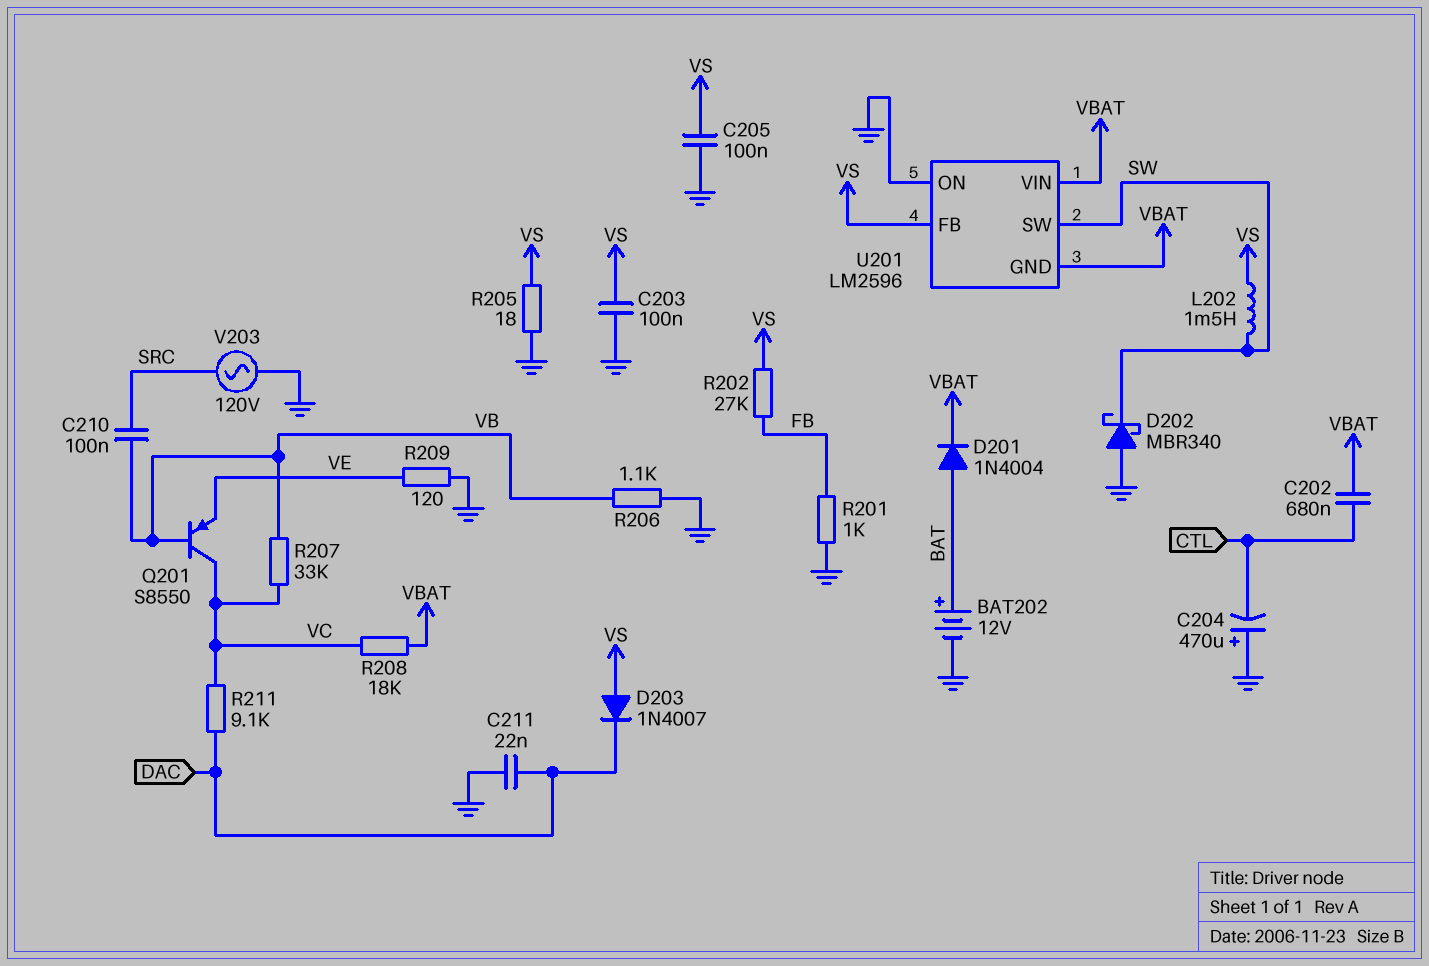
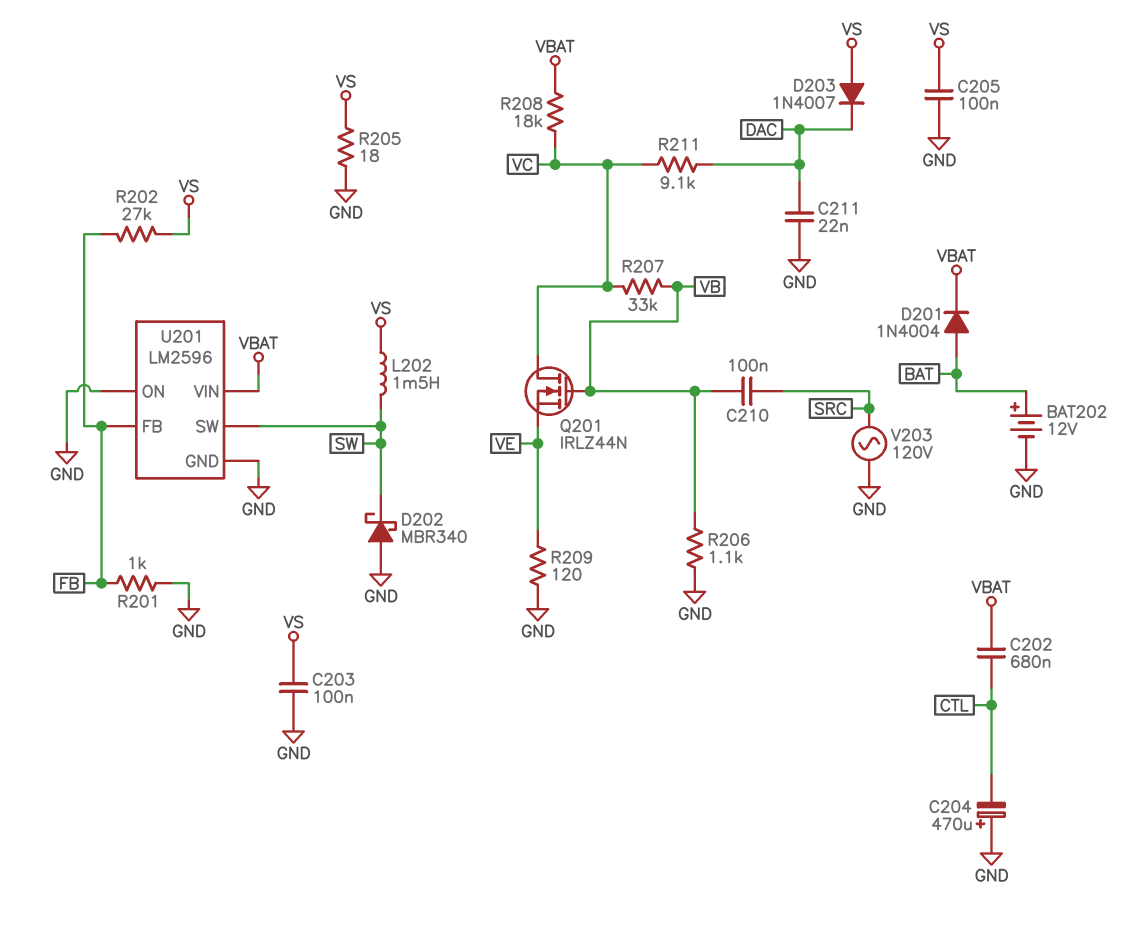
Q201: PNP S8550 (B VB, C VC, E VE) -> NMOS IRLZ44N (G VB, D VC, S VE)
U201 pin FB: VS -> FB
U201 pin GND: VBAT -> GND

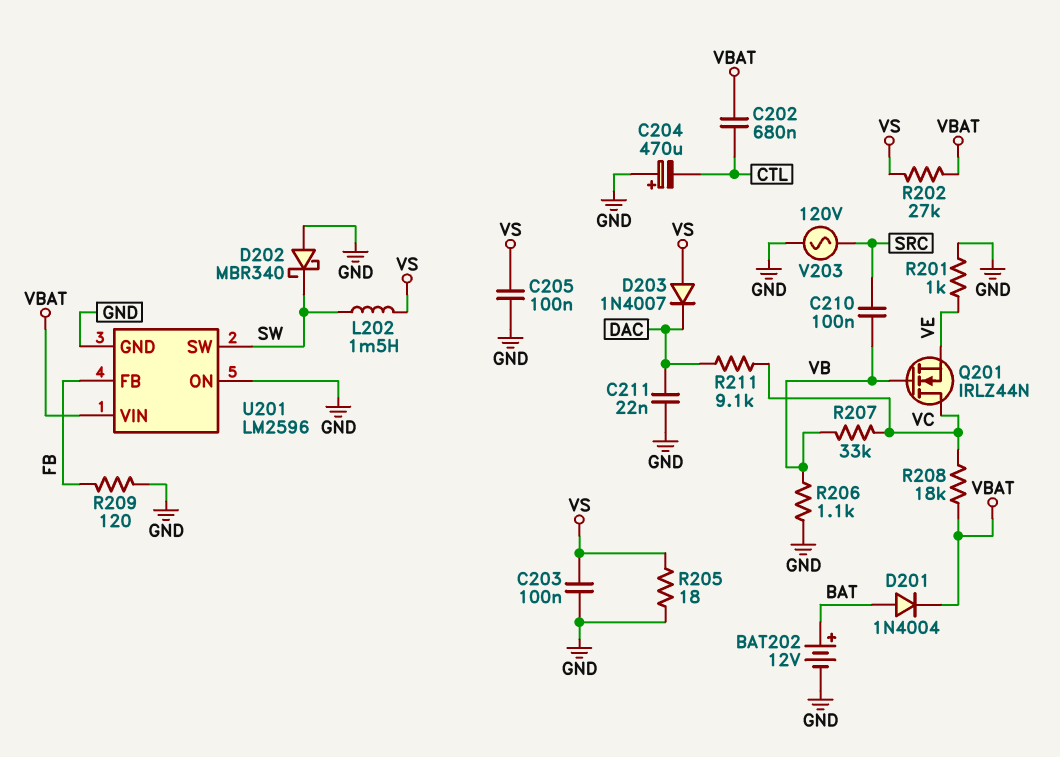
R201: 1k (FB, GND) -> 1k (GND, VE)
R202: 27k (FB, VS) -> 27k (VBAT, VS)
R209: 120 (GND, VE) -> 120 (FB, GND)

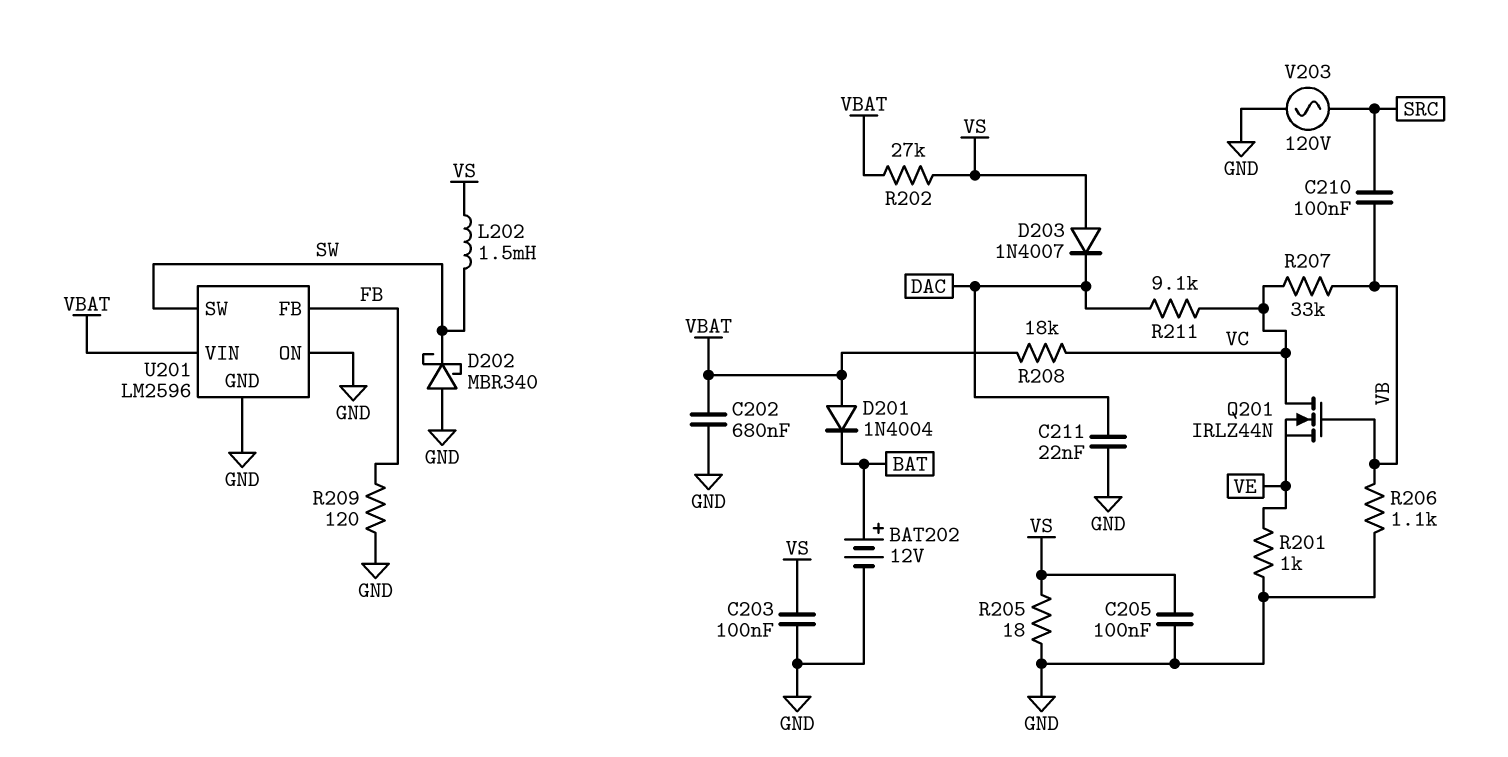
C202: 680nF (CTL, VBAT) -> 680nF (GND, VBAT)
C204: 470uF (plus GND, minus CTL) -> none
D201: diode 1N4004 (A BAT, K VBAT) -> diode 1N4004 (A VBAT, K BAT)

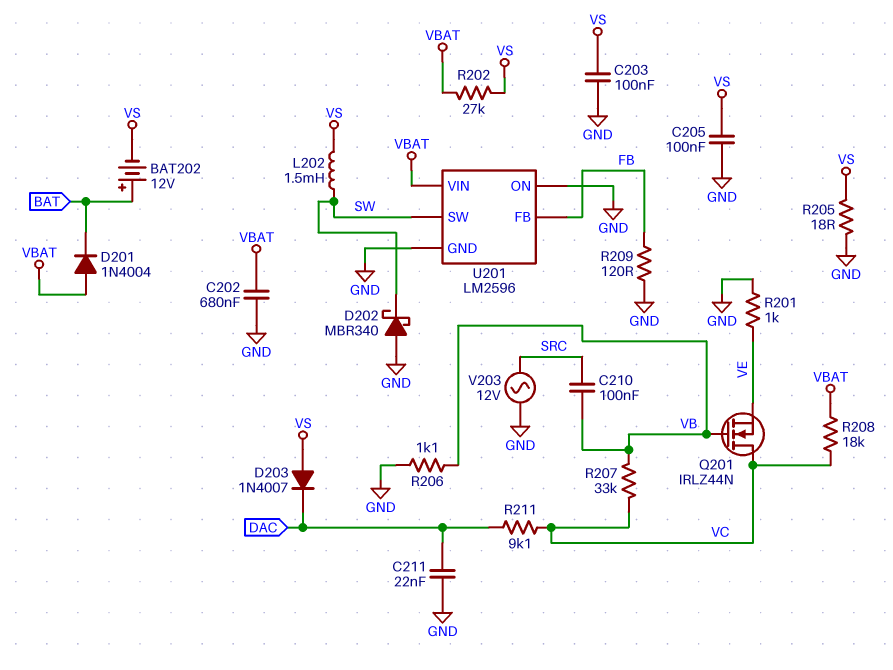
BAT202: 12V (plus BAT, minus GND) -> 12V (plus BAT, minus VS)
V203: AC 120V (GND, SRC) -> AC 12V (GND, SRC)

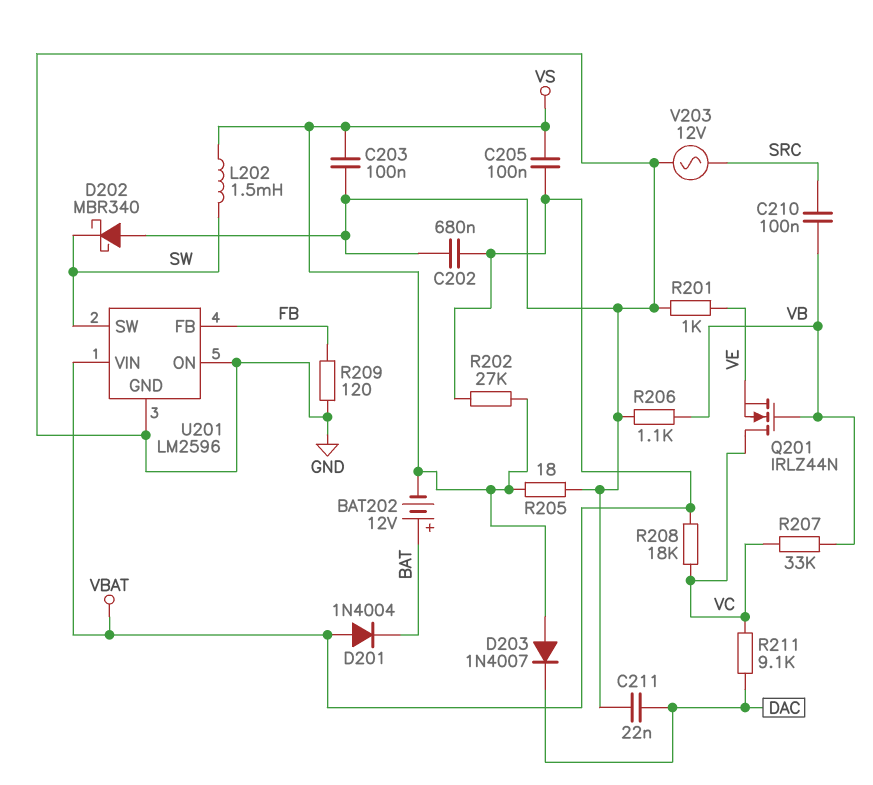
C205: 100nF (GND, VS) -> 100nF (VBAT, VS)

